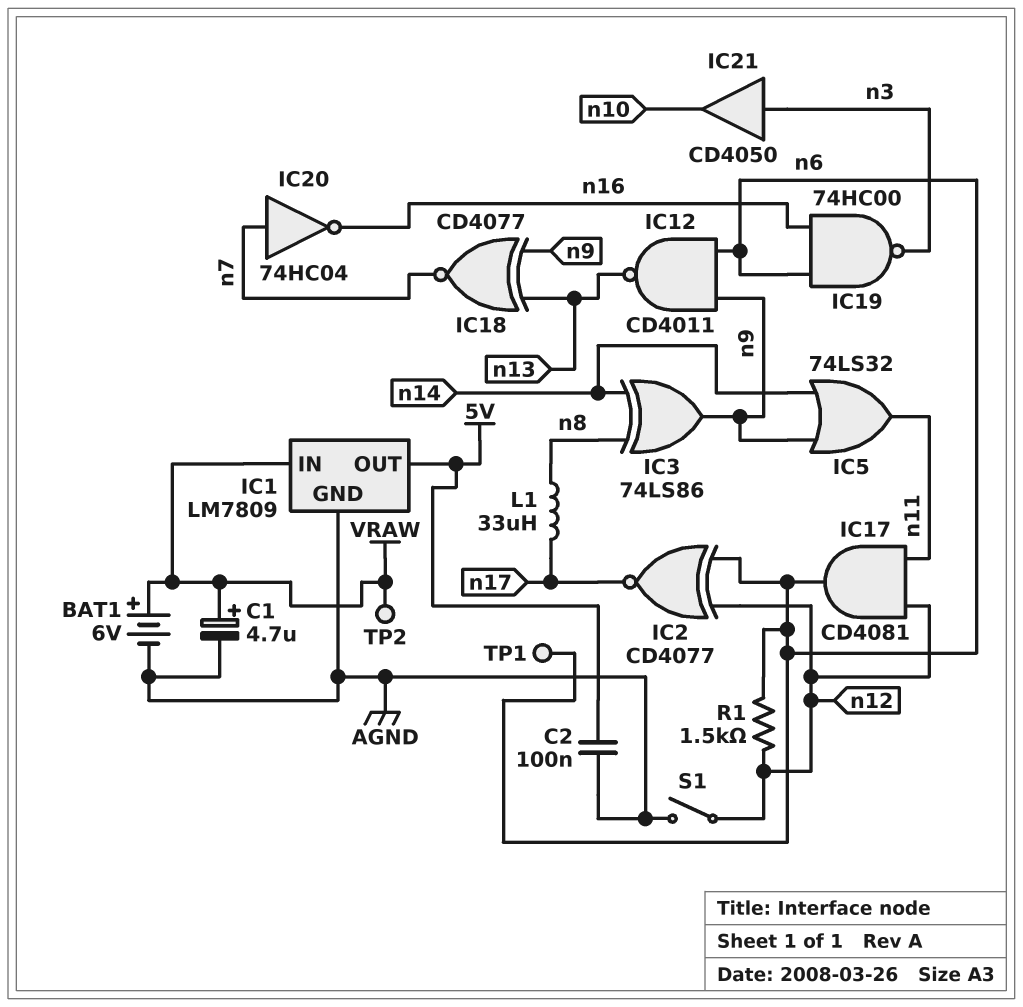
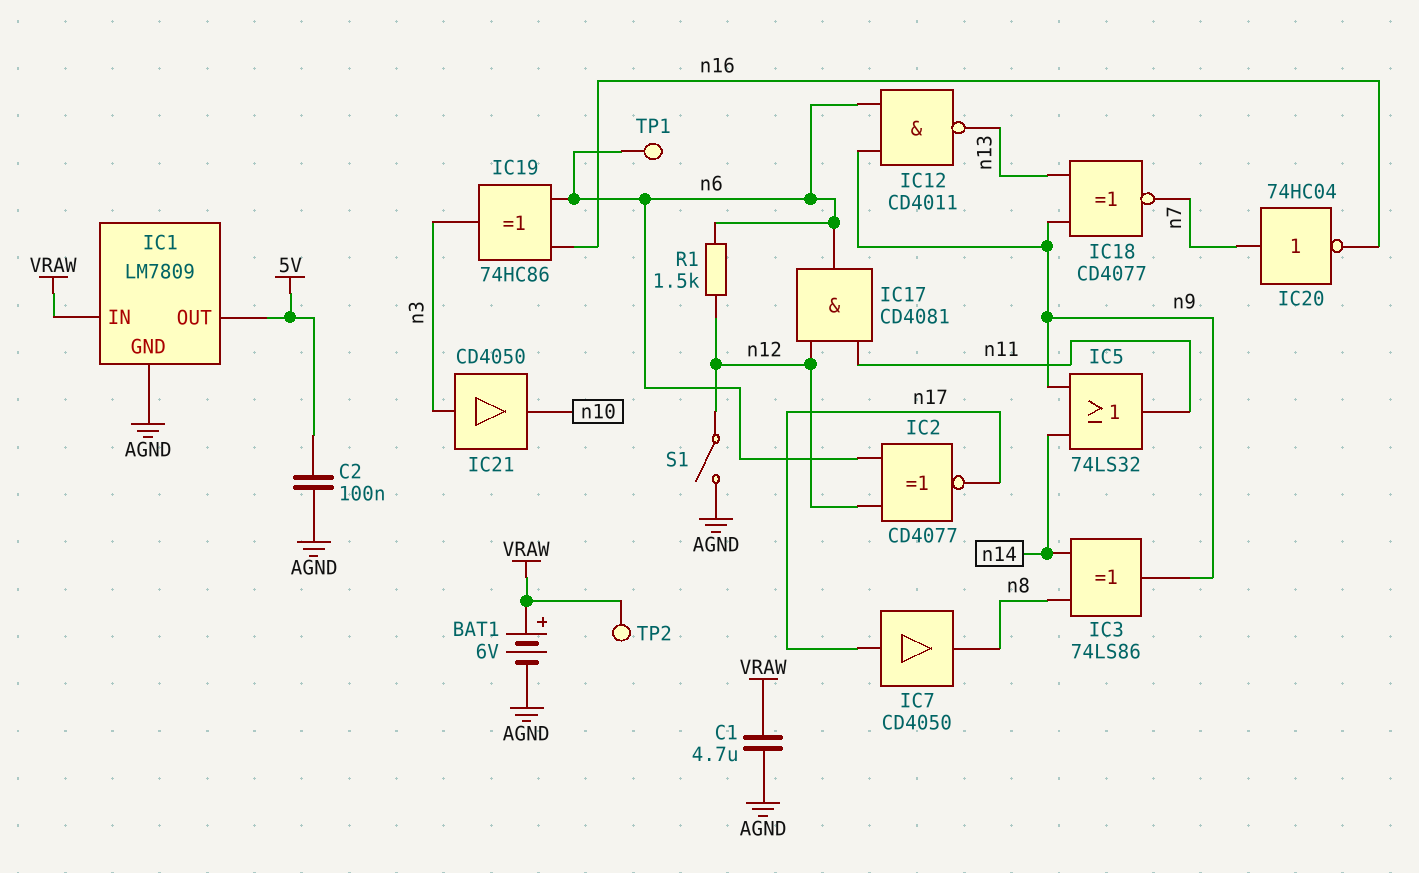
C1: 4.7uF (plus VRAW, minus AGND) -> 4.7uF (AGND, VRAW)
IC7: none -> buffer CD4050 (in n17, out n8)
IC19: NAND 74HC00 (in n6, in n16, out n3) -> XOR 74HC86 (in n6, in n16, out n3)
L1: 33uH (n8, n17) -> none

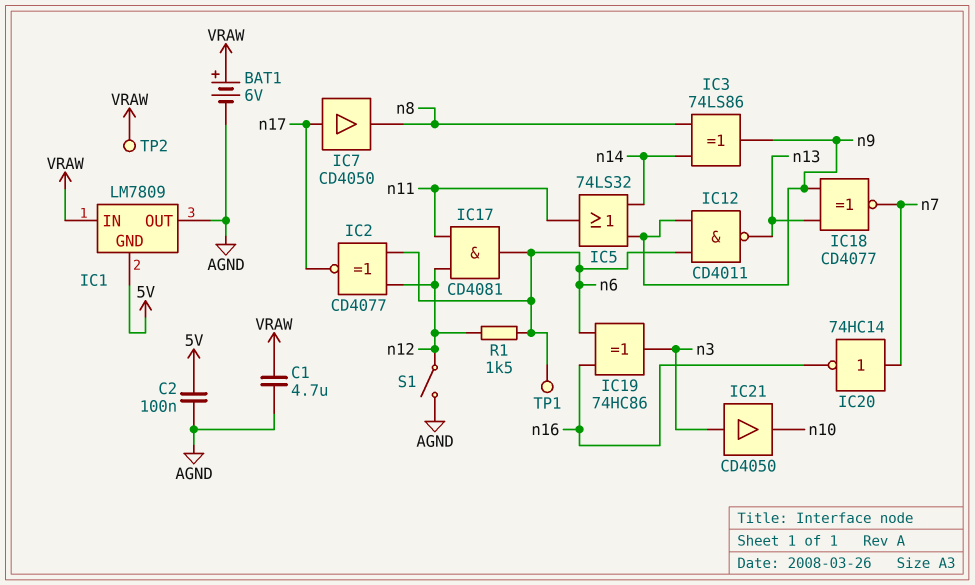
IC1 pin GND: AGND -> 5V
IC1 pin OUT: 5V -> AGND
IC20: NOT 74HC04 (in n7, out n16) -> NOT 74HC14 (in n7, out n16)

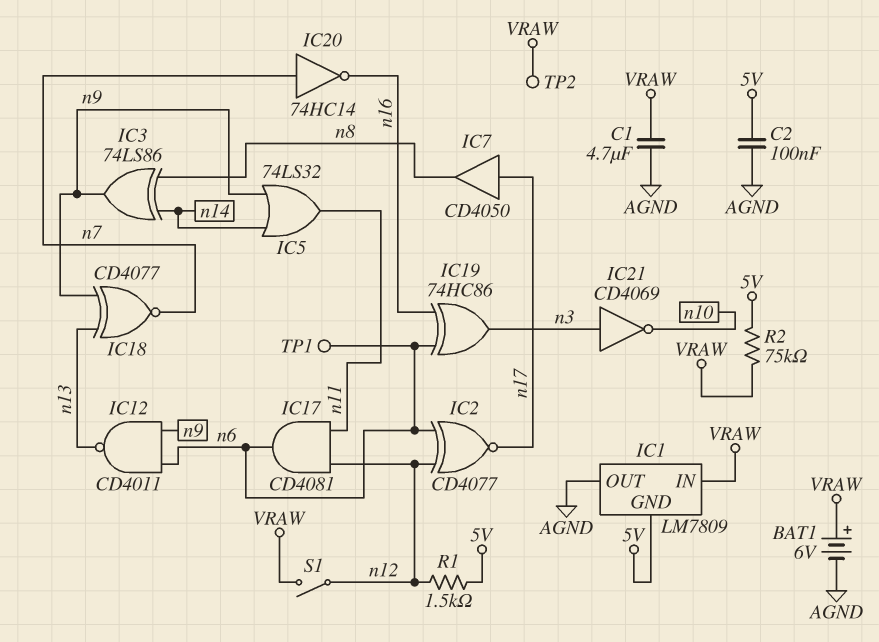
IC21: buffer CD4050 (in n3, out n10) -> NOT CD4069 (in n3, out n10)
R1: 1.5k (n6, n12) -> 1.5k (5V, n12)
R2: none -> 75k (5V, VRAW)
S1: switch (AGND, n12) -> switch (VRAW, n12)

